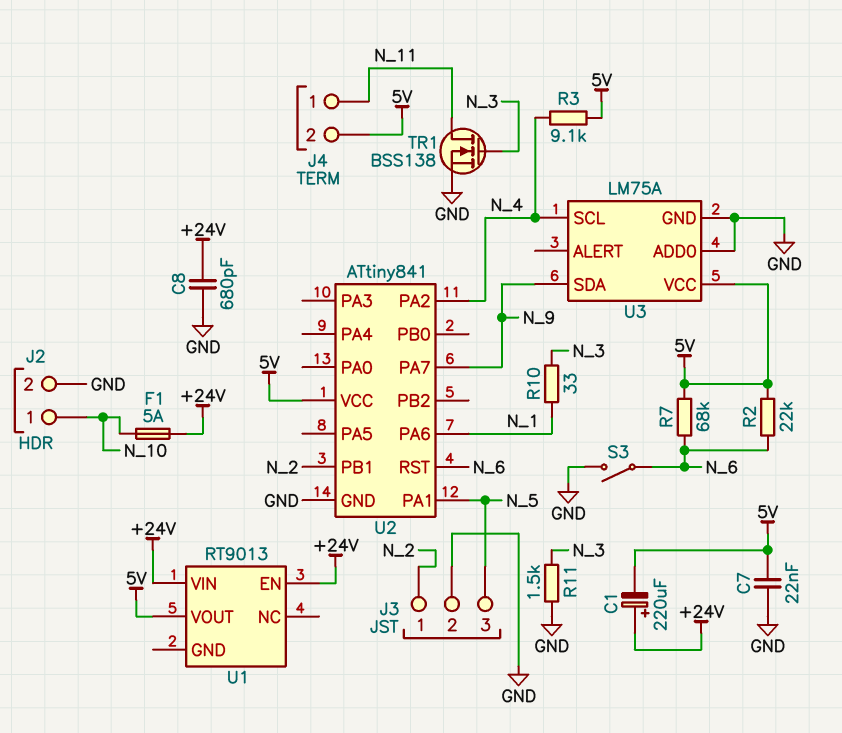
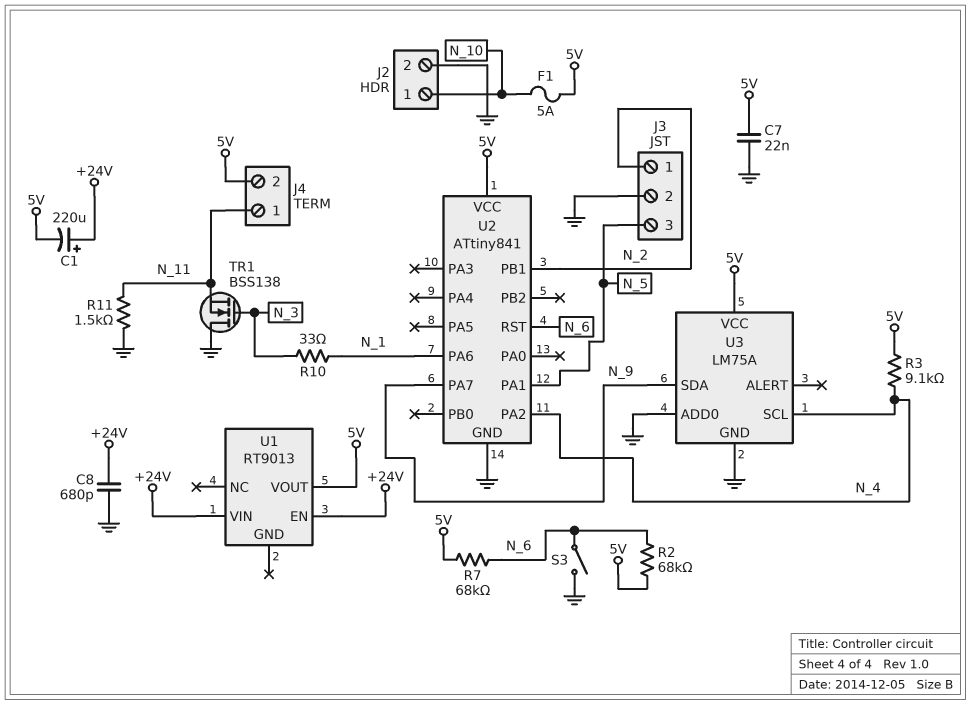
F1: 5A (+24V, N_10) -> 5A (5V, N_10)
R2: 22k (5V, N_6) -> 68k (5V, N_6)
R11: 1.5k (GND, N_3) -> 1.5k (GND, N_11)
TR1: NMOS BSS138 (G N_3, D N_11, S GND) -> NMOS BSS138 (G N_3, D GND, S N_11)

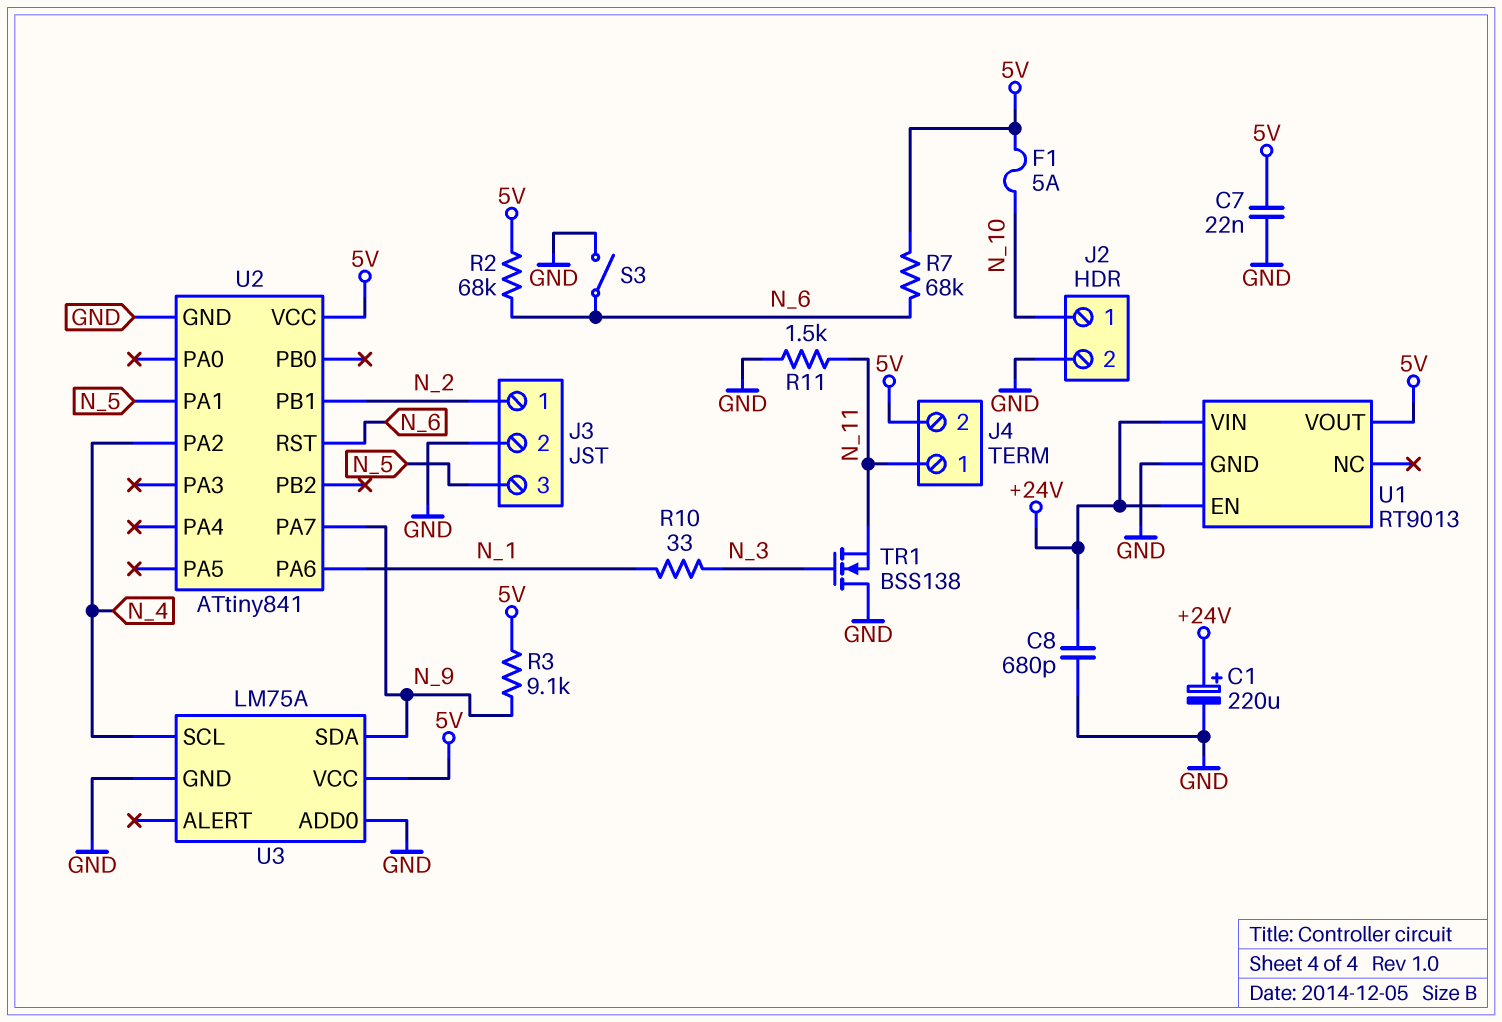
C1: 220uF (plus +24V, minus 5V) -> 220uF (plus +24V, minus GND)
R3: 9.1k (5V, N_4) -> 9.1k (5V, N_9)
U1 pin GND: none -> GND

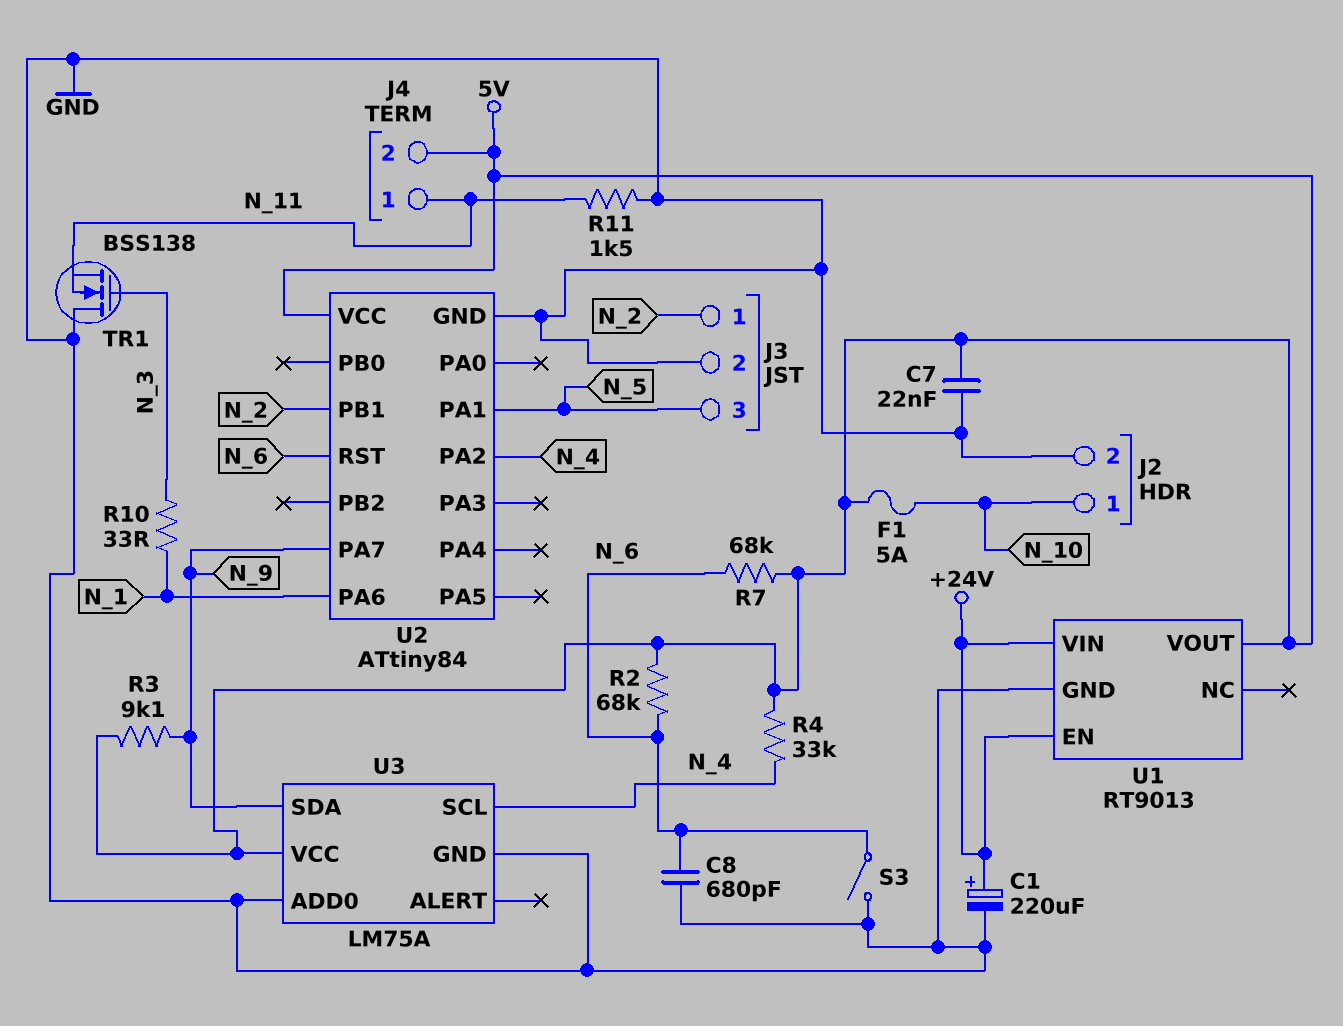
C8: 680pF (+24V, GND) -> 680pF (GND, N_6)
R4: none -> 33k (5V, N_4)
U2: ATtiny841 -> ATtiny84

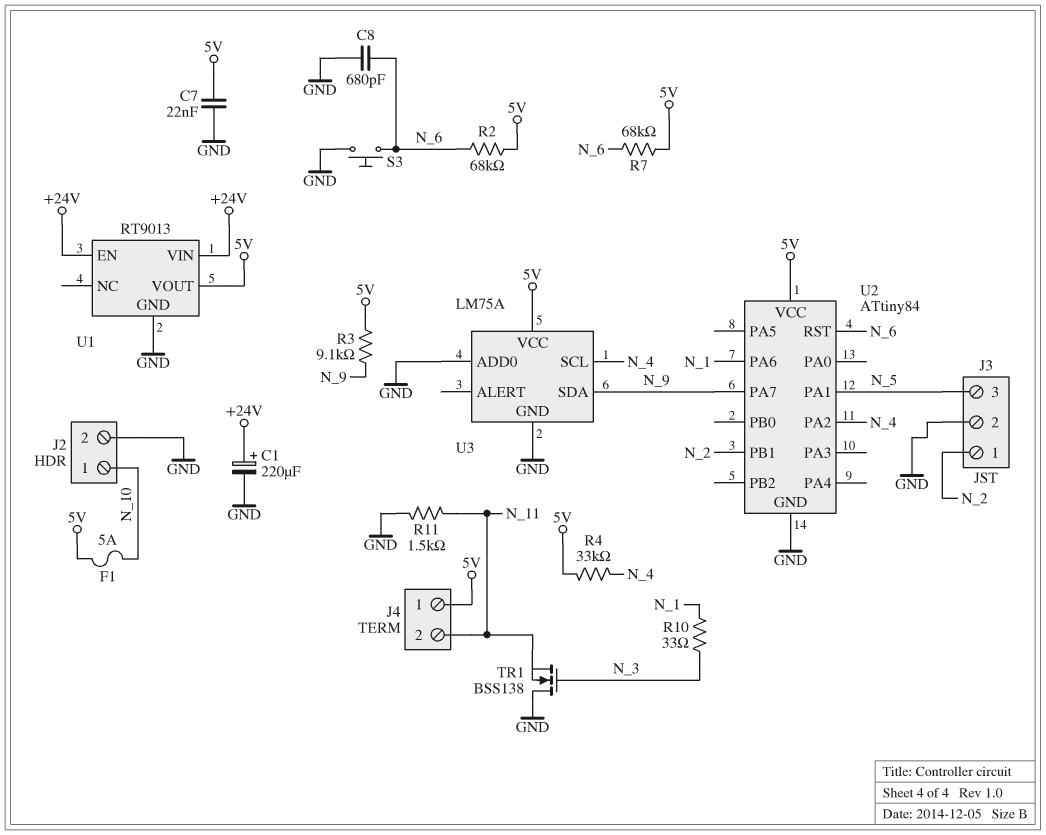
J4 pin 1: N_11 -> 5V
J4 pin 2: 5V -> N_11
S3: switch (GND, N_6) -> button (GND, N_6)

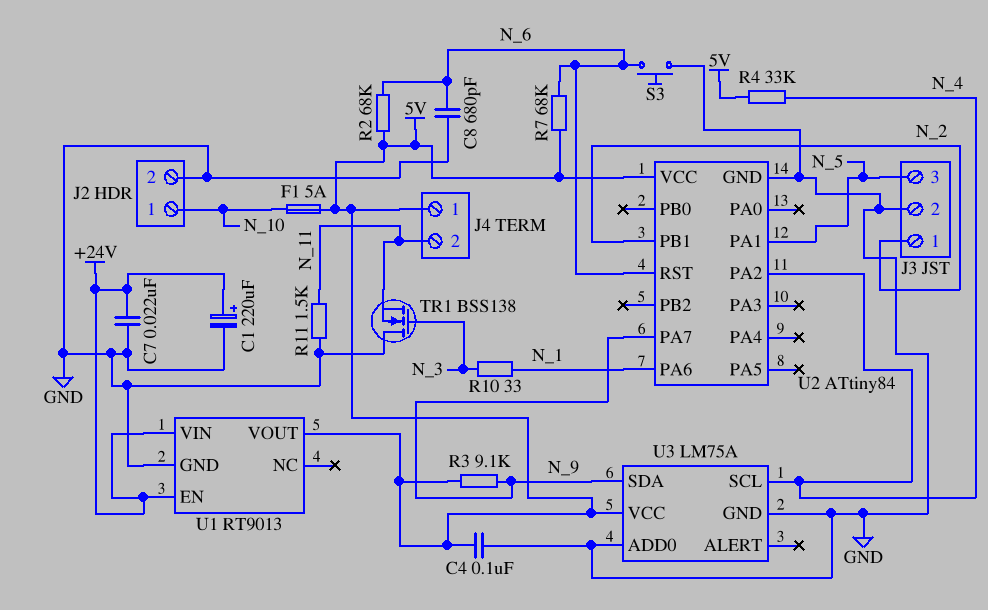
C4: none -> 100nF (5V, GND)
C7: 22nF (5V, GND) -> 22nF (+24V, GND)

